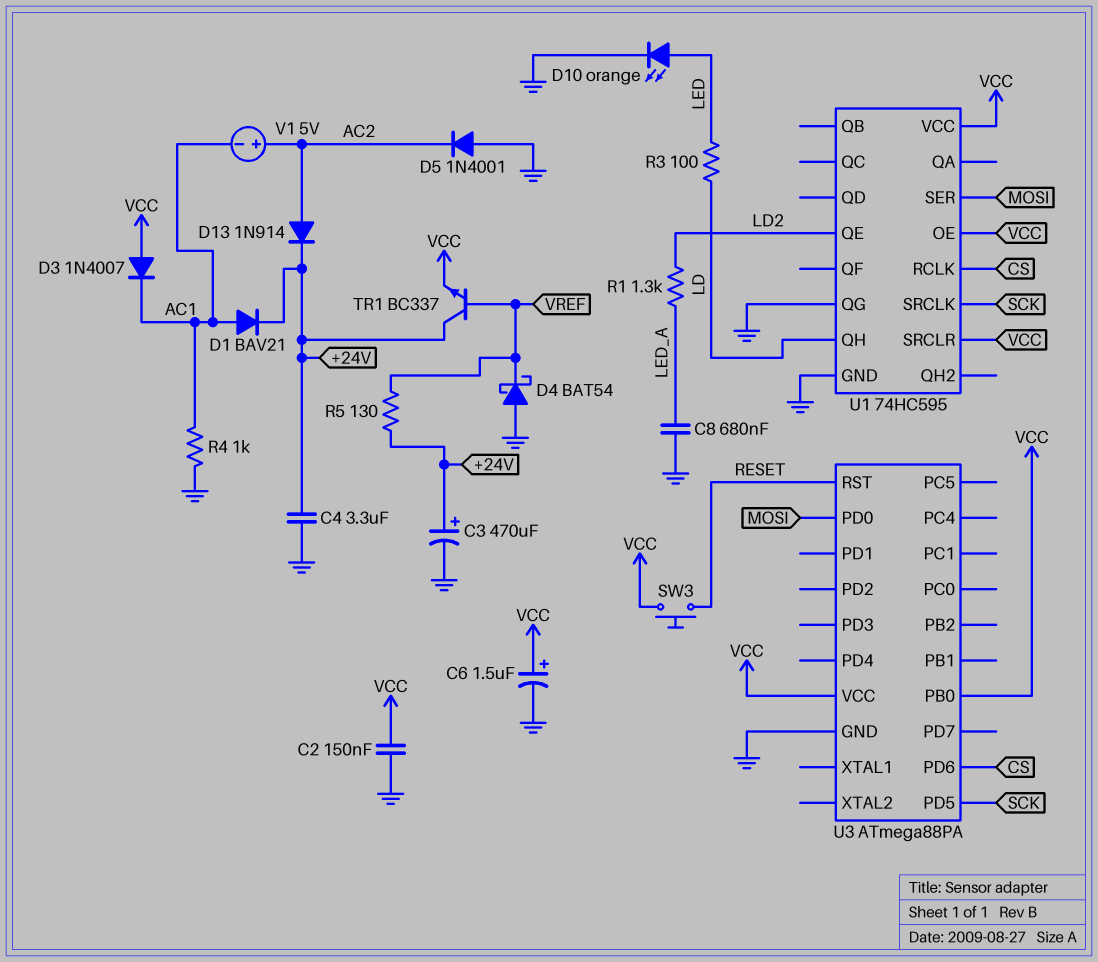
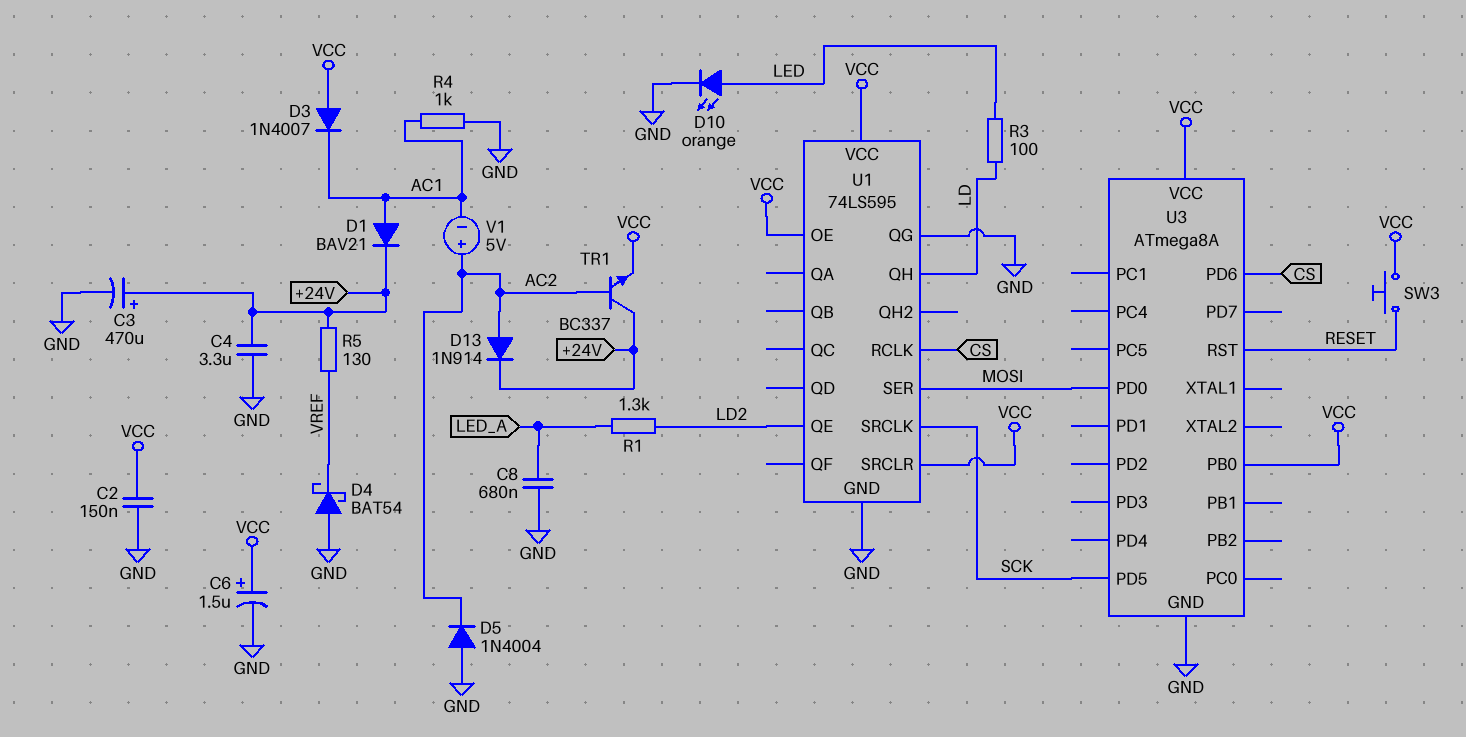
D5: diode 1N4001 (A GND, K AC2) -> diode 1N4004 (A GND, K AC2)
TR1: NPN BC337 (B VREF, C +24V, E VCC) -> NPN BC337 (B AC2, C +24V, E VCC)
U1: 74HC595 -> 74LS595
U3: ATmega88PA -> ATmega8A

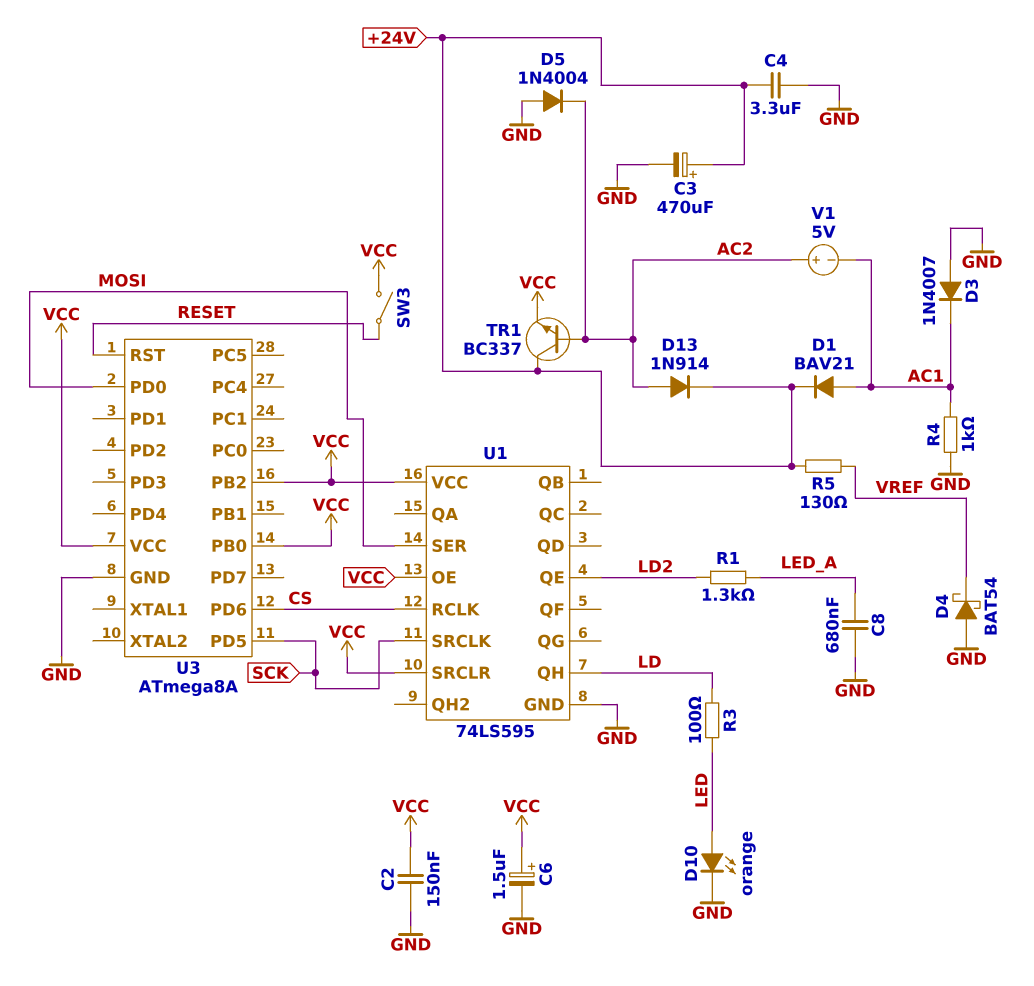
D3: diode 1N4007 (A VCC, K AC1) -> diode 1N4007 (A GND, K AC1)
SW3: button (RESET, VCC) -> switch (RESET, VCC)
U1 pin QG: GND -> none
U3 pin PB2: none -> VCC

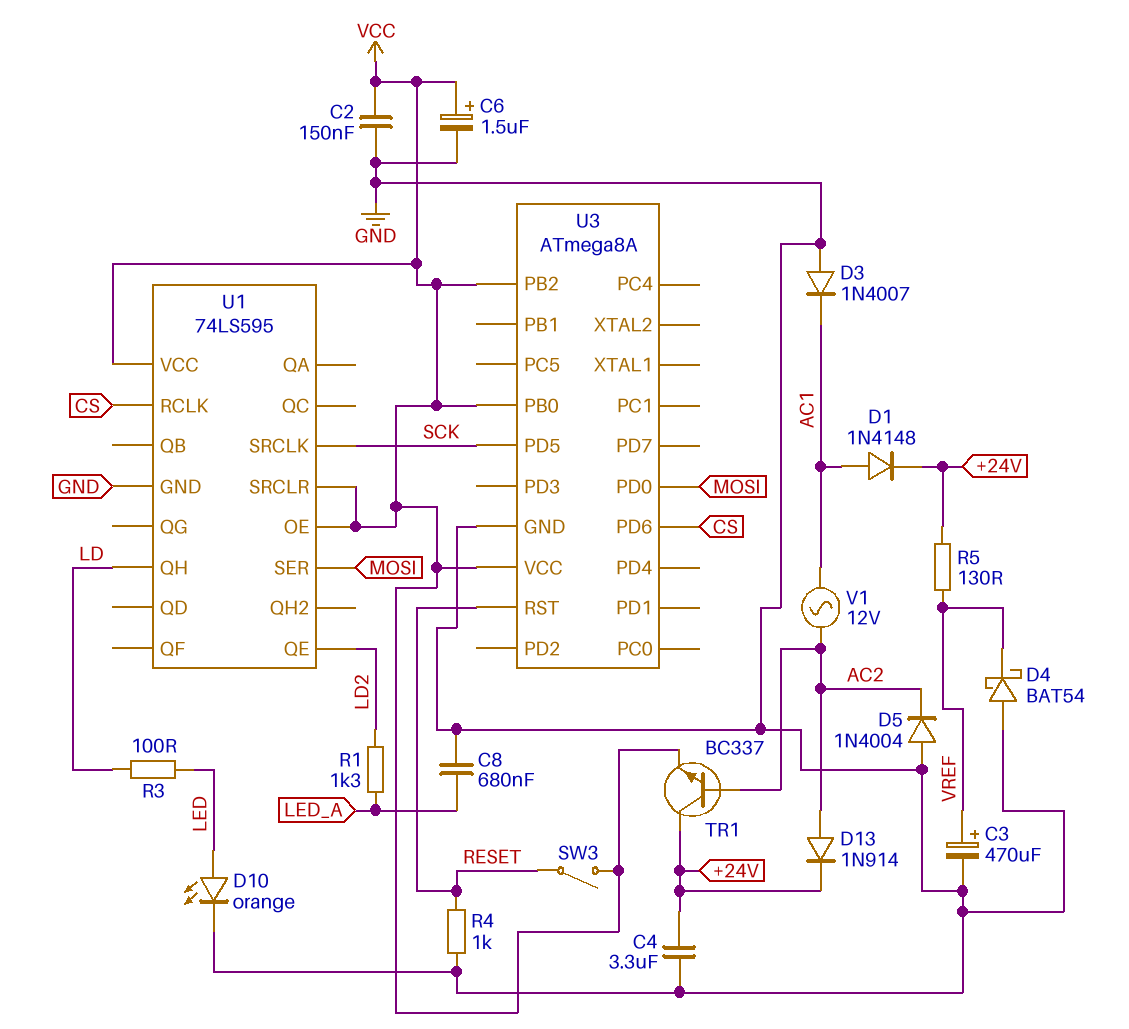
C3: 470uF (plus +24V, minus GND) -> 470uF (plus VREF, minus GND)
D1: diode BAV21 (A AC1, K +24V) -> diode 1N4148 (A AC1, K +24V)
R4: 1k (AC1, GND) -> 1k (GND, RESET)
V1: 5V (plus AC2, minus AC1) -> AC 12V (AC1, AC2)

